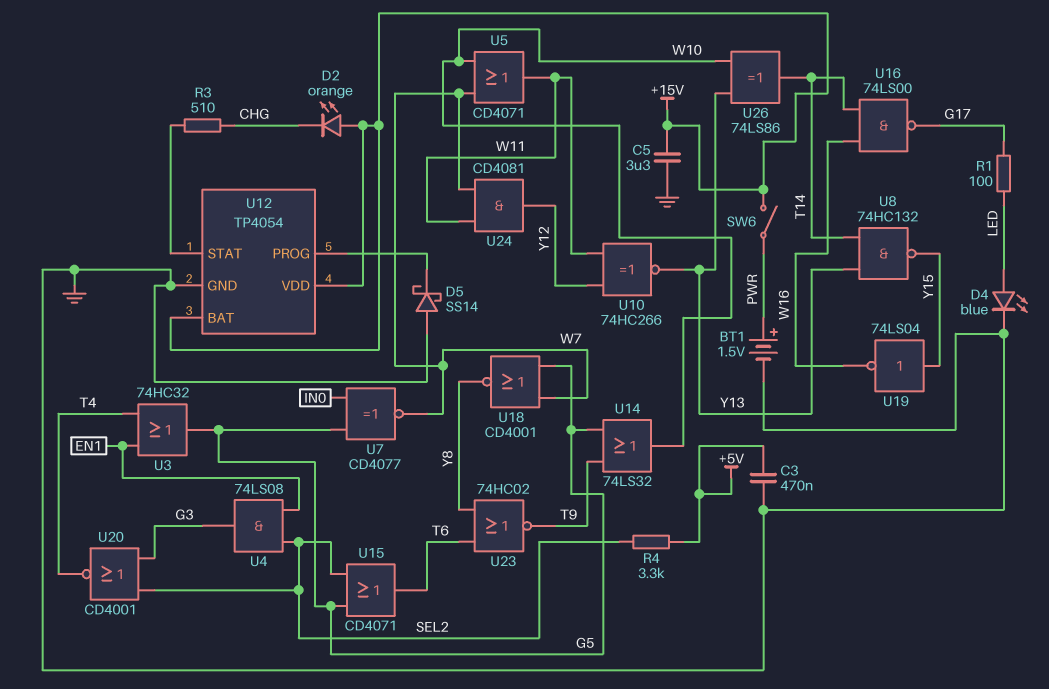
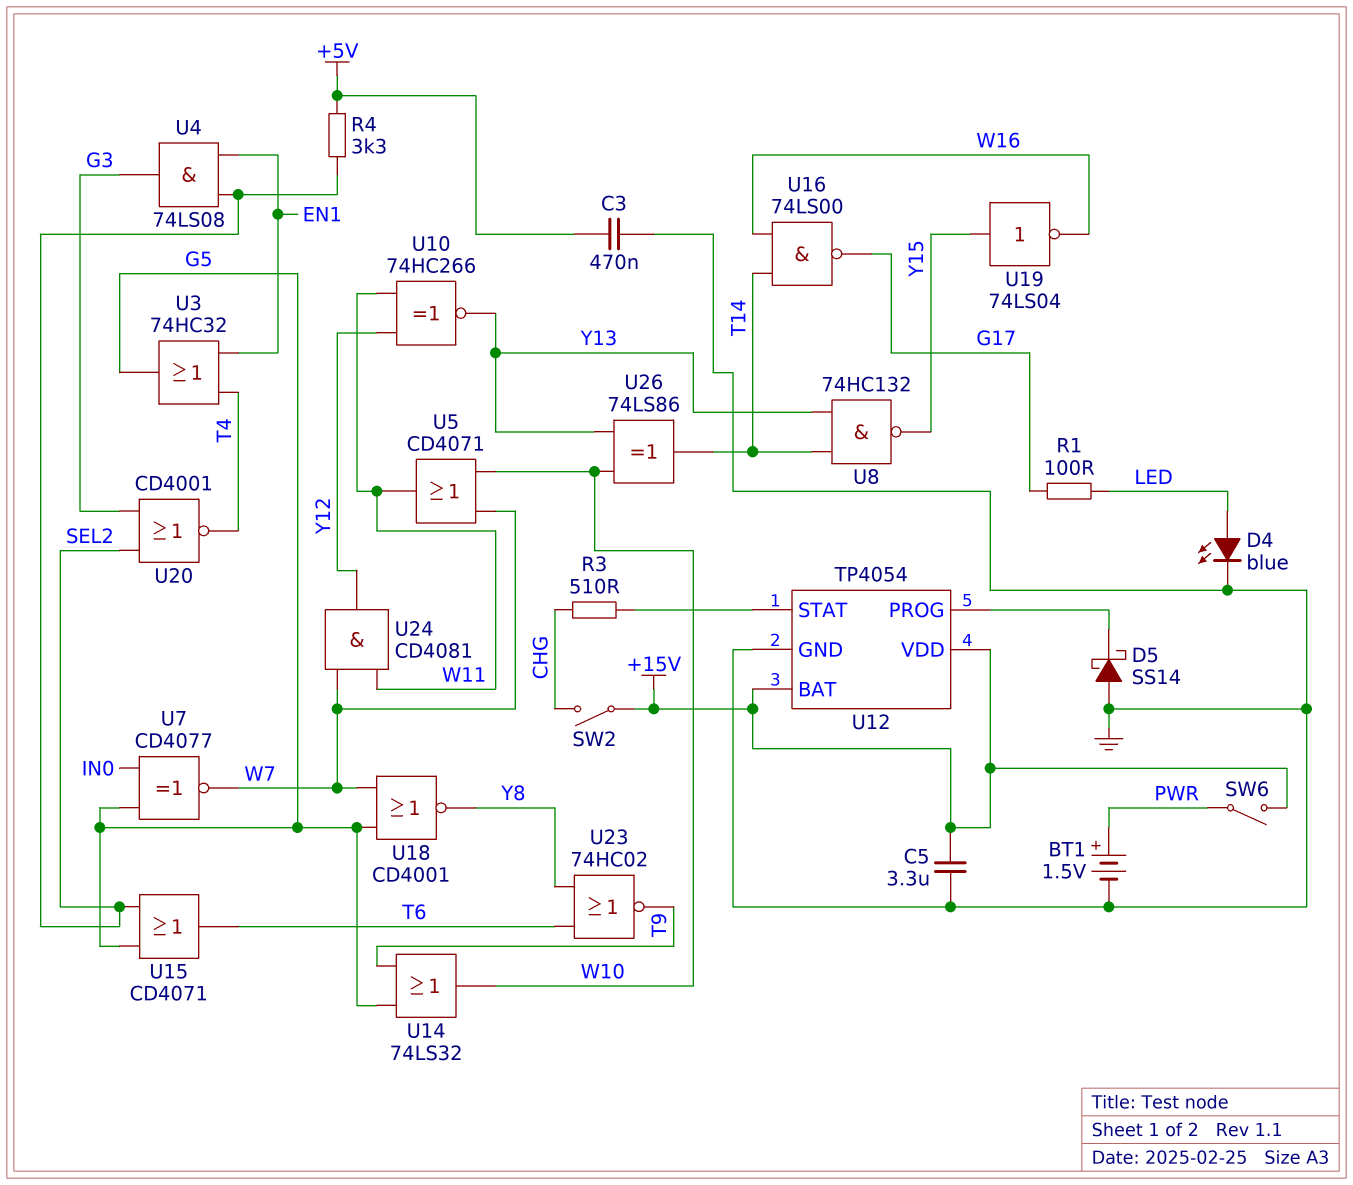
D2: LED orange (A +15V, K CHG) -> none
SW2: none -> switch (+15V, CHG)

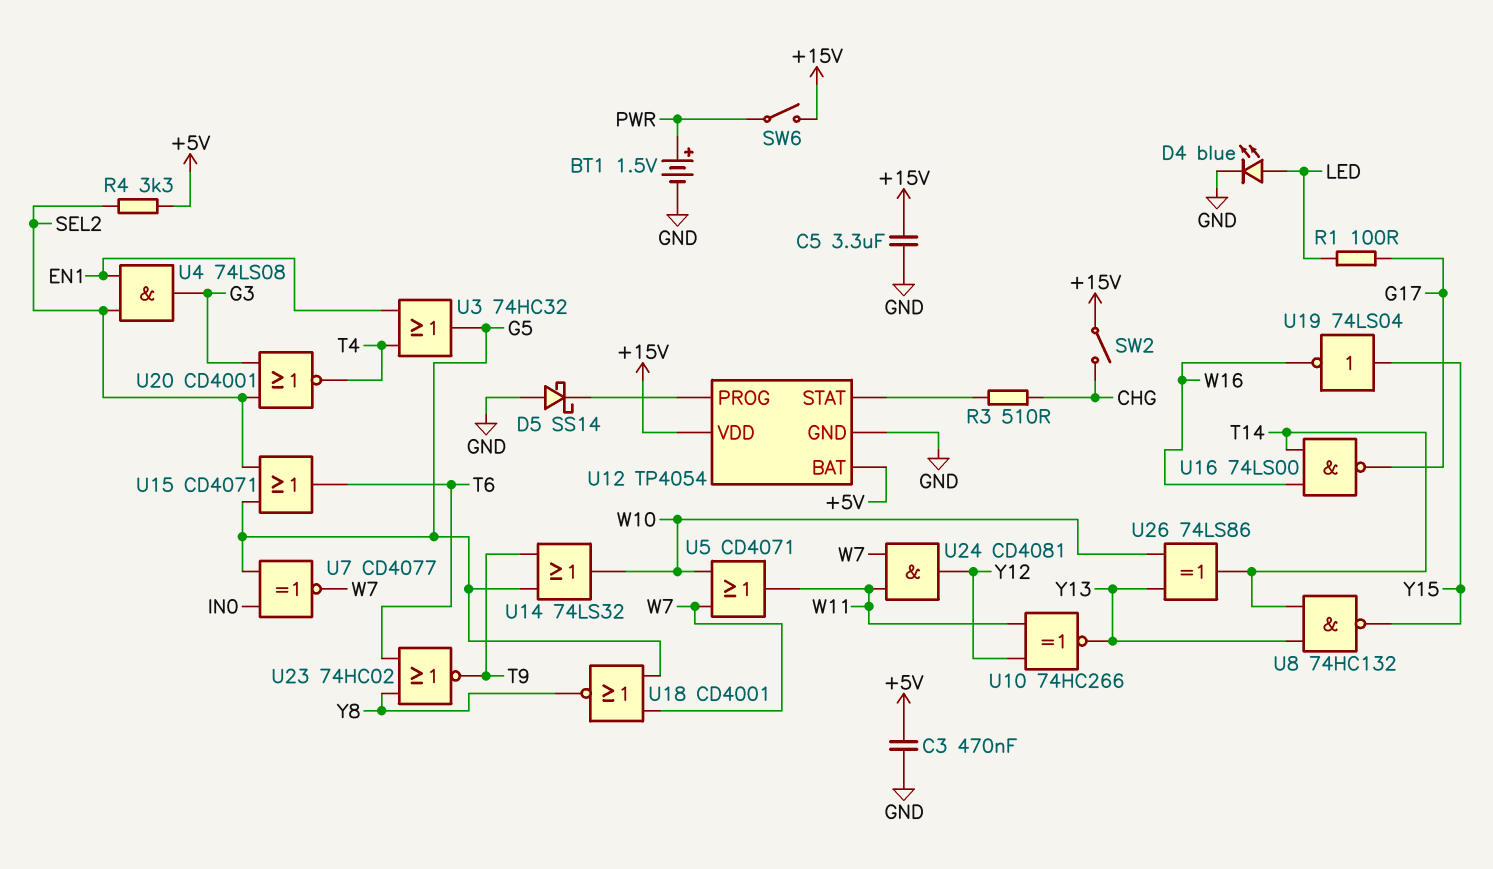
U12 pin BAT: +15V -> +5V

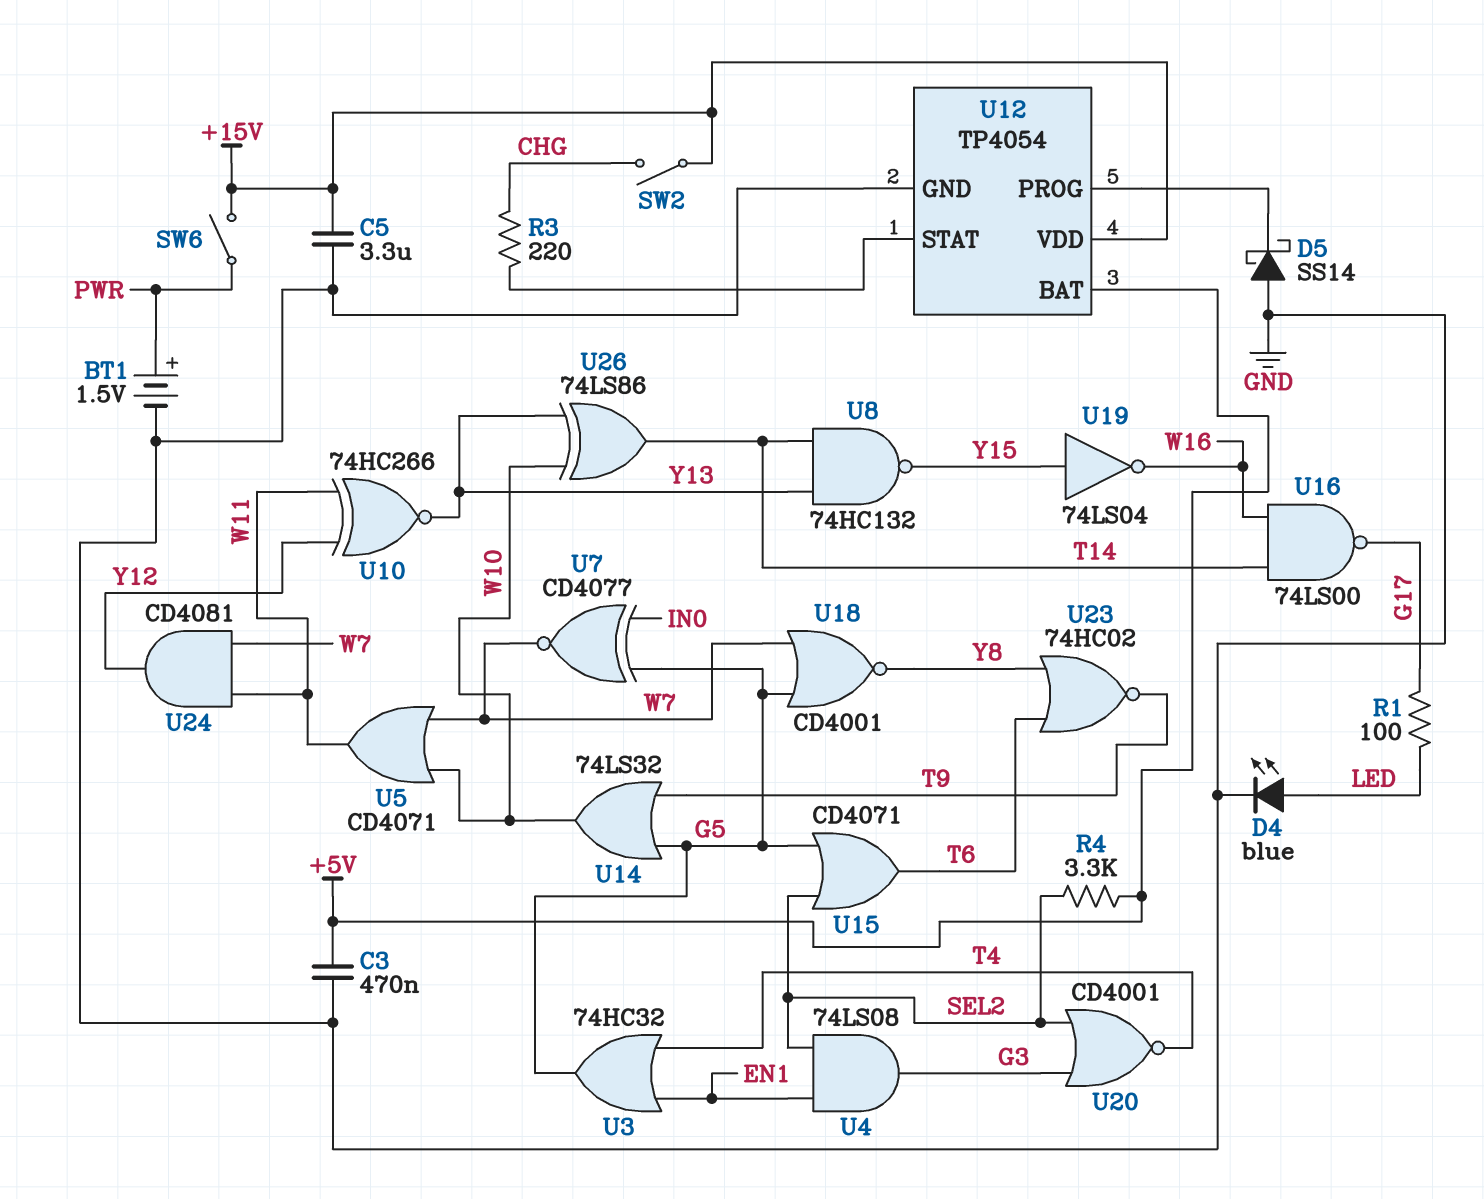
R3: 510 (CHG, U12/STAT) -> 220 (CHG, U12/STAT)

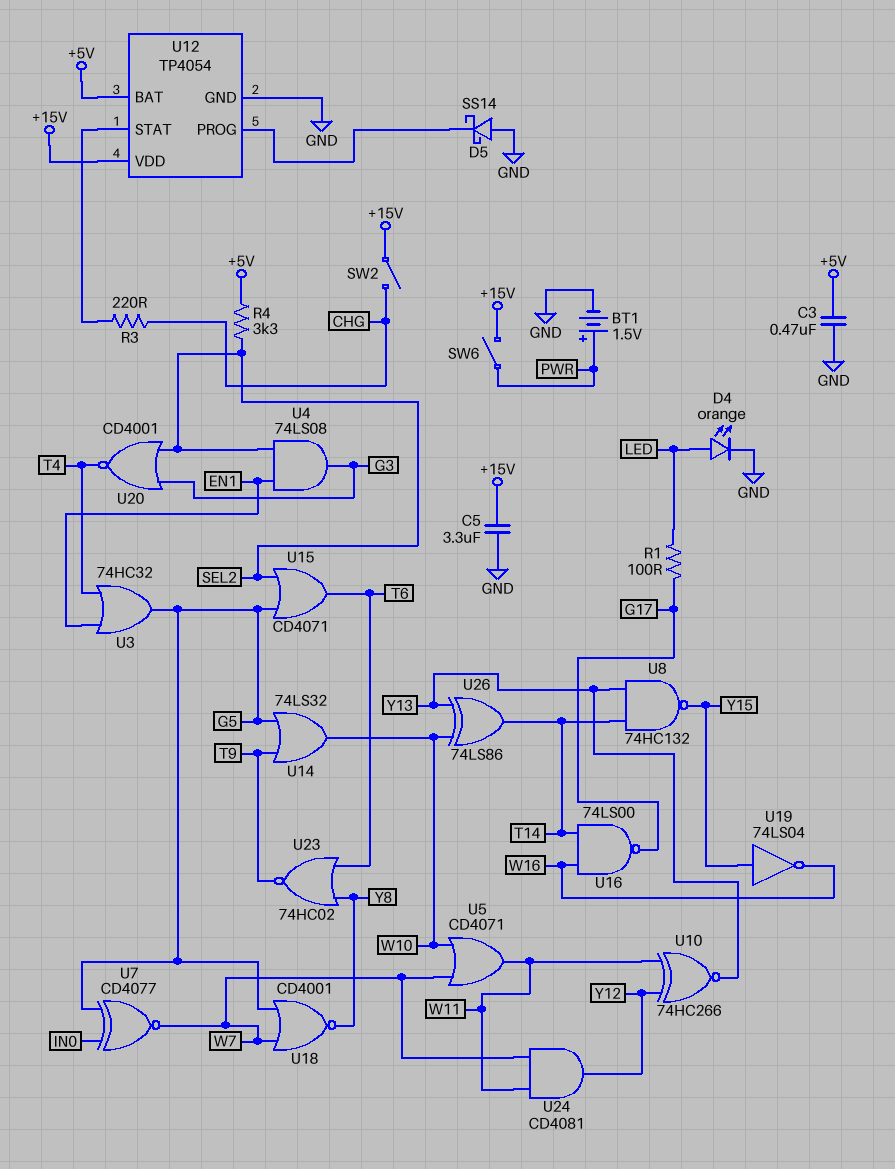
D4: LED blue (A LED, K GND) -> LED orange (A LED, K GND)

